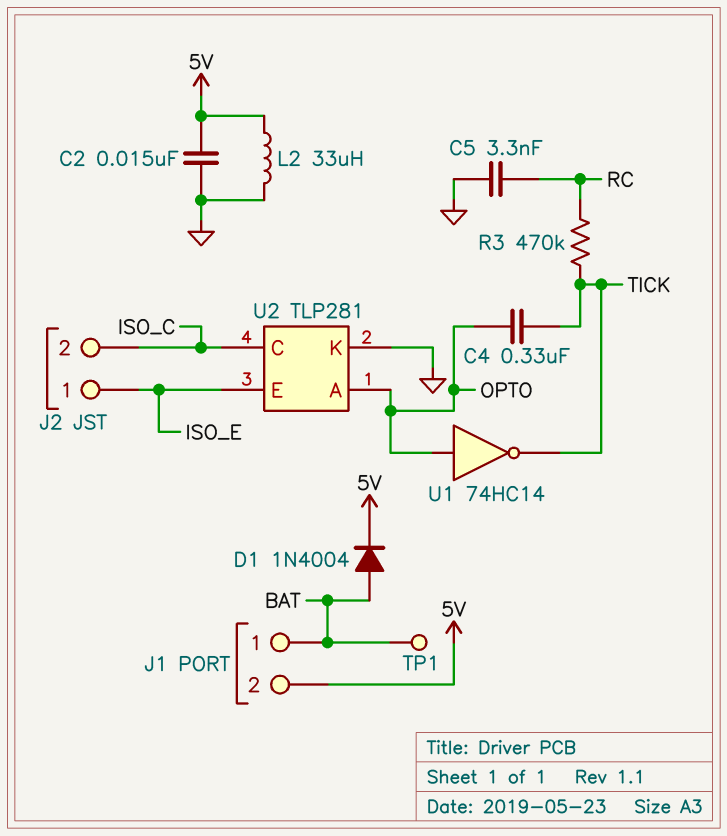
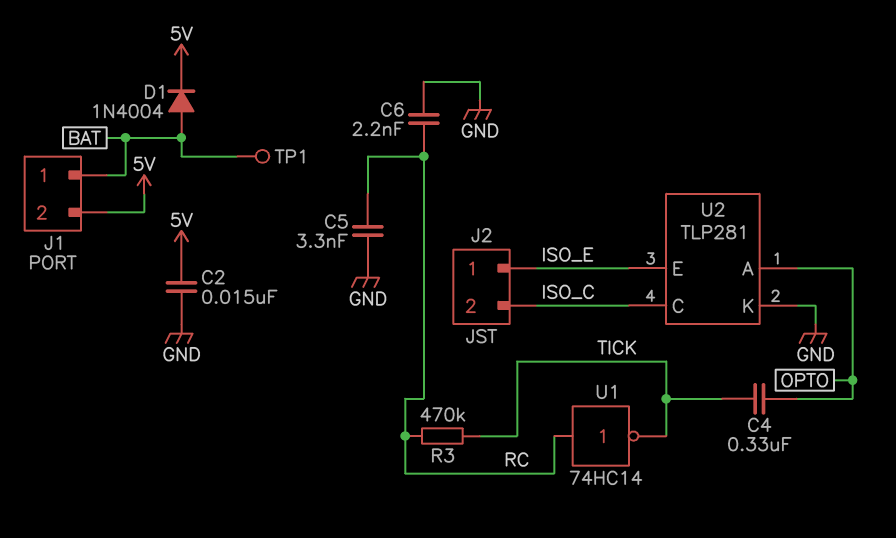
C6: none -> 2.2nF (GND, RC)
L2: 33uH (5V, GND) -> none
U1: NOT 74HC14 (in OPTO, out TICK) -> NOT 74HC14 (in RC, out TICK)

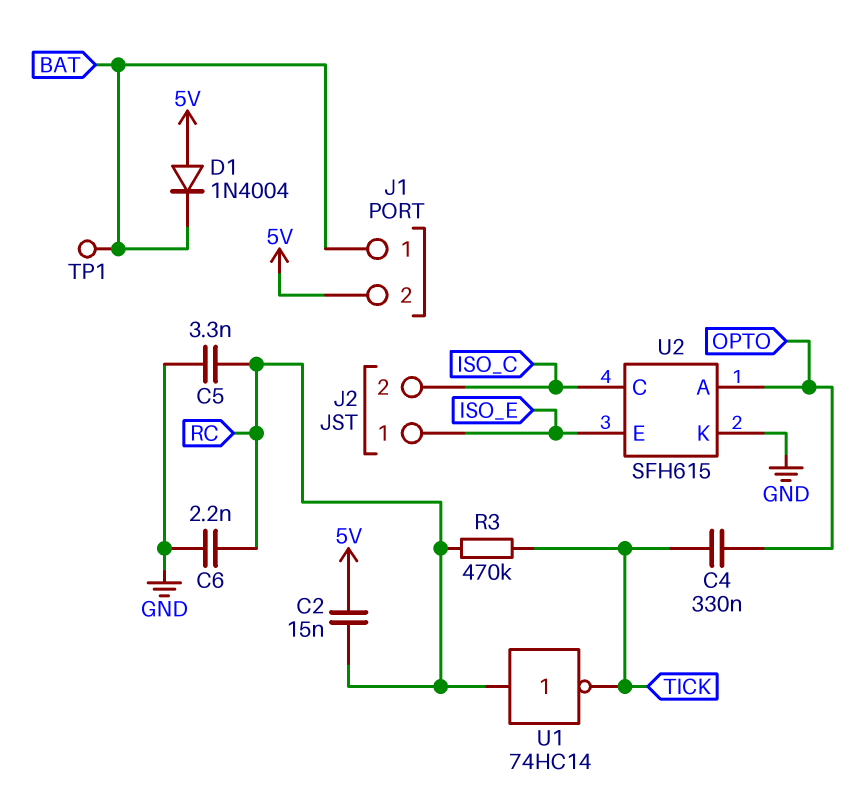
C2: 15nF (5V, GND) -> 15nF (5V, RC)
D1: diode 1N4004 (A BAT, K 5V) -> diode 1N4004 (A 5V, K BAT)
U2: TLP281 -> SFH615

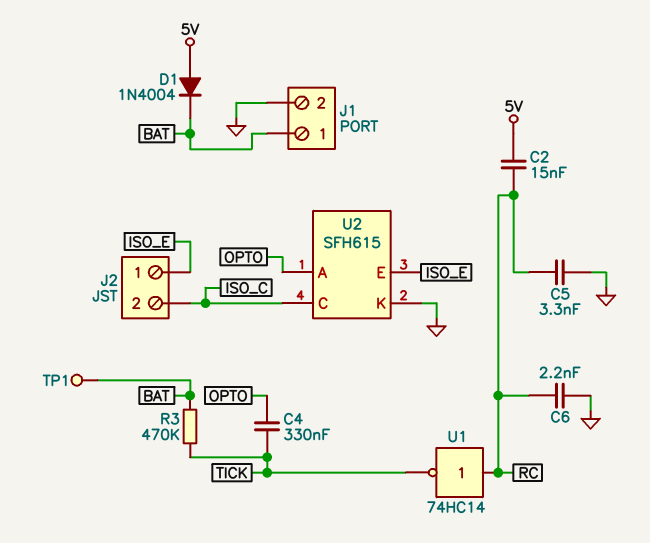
J1 pin 2: 5V -> GND
R3: 470k (RC, TICK) -> 470k (BAT, TICK)

